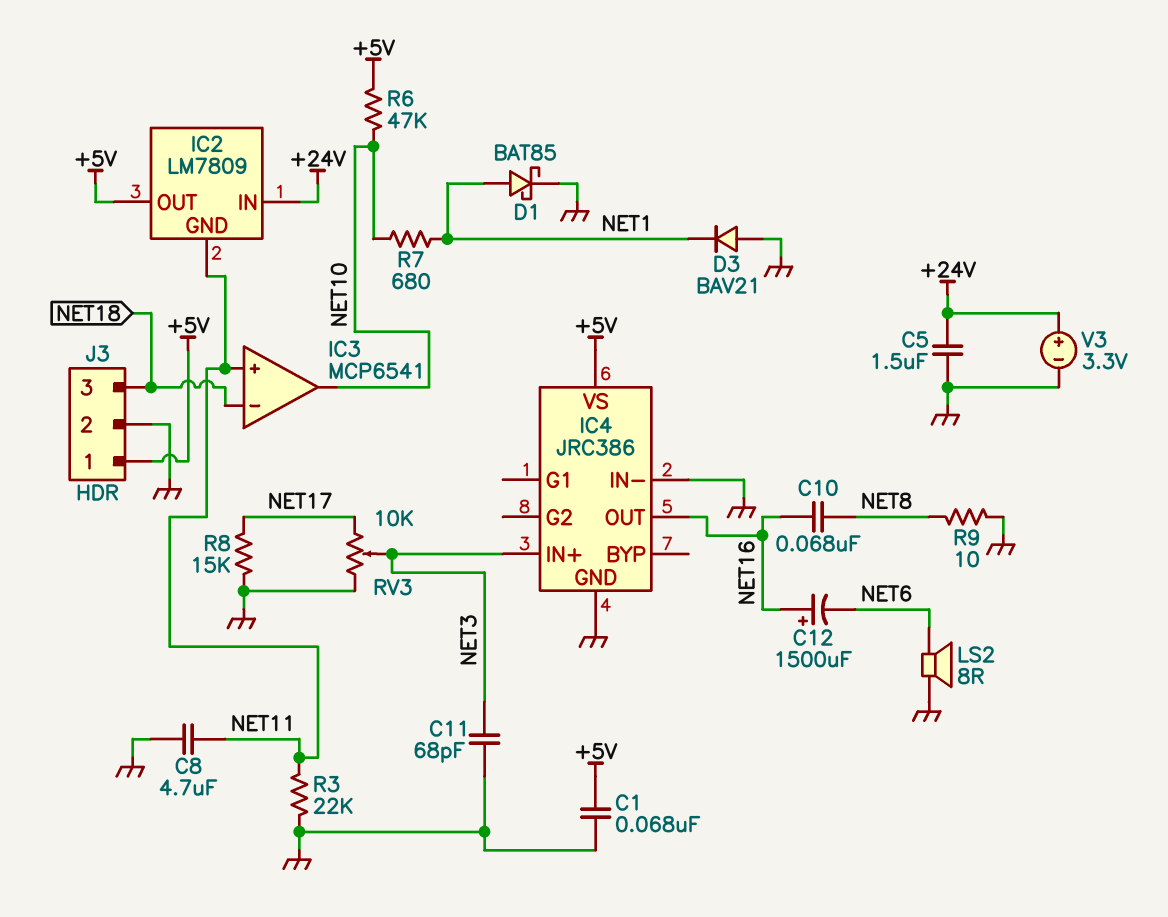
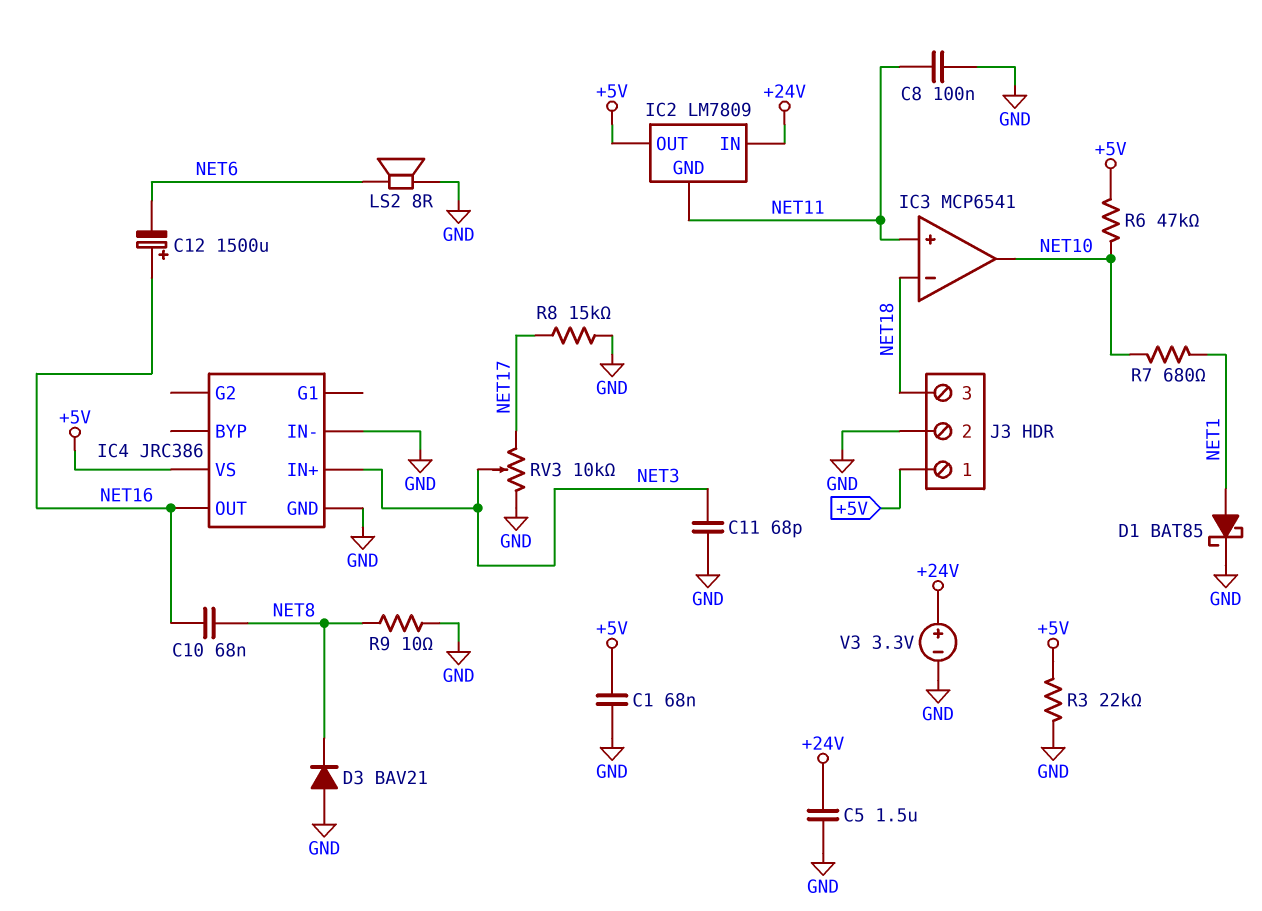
C8: 4.7uF (GND, NET11) -> 100nF (GND, NET11)
D3: diode BAV21 (A GND, K NET1) -> diode BAV21 (A GND, K NET8)
R3: 22k (GND, NET11) -> 22k (+5V, GND)

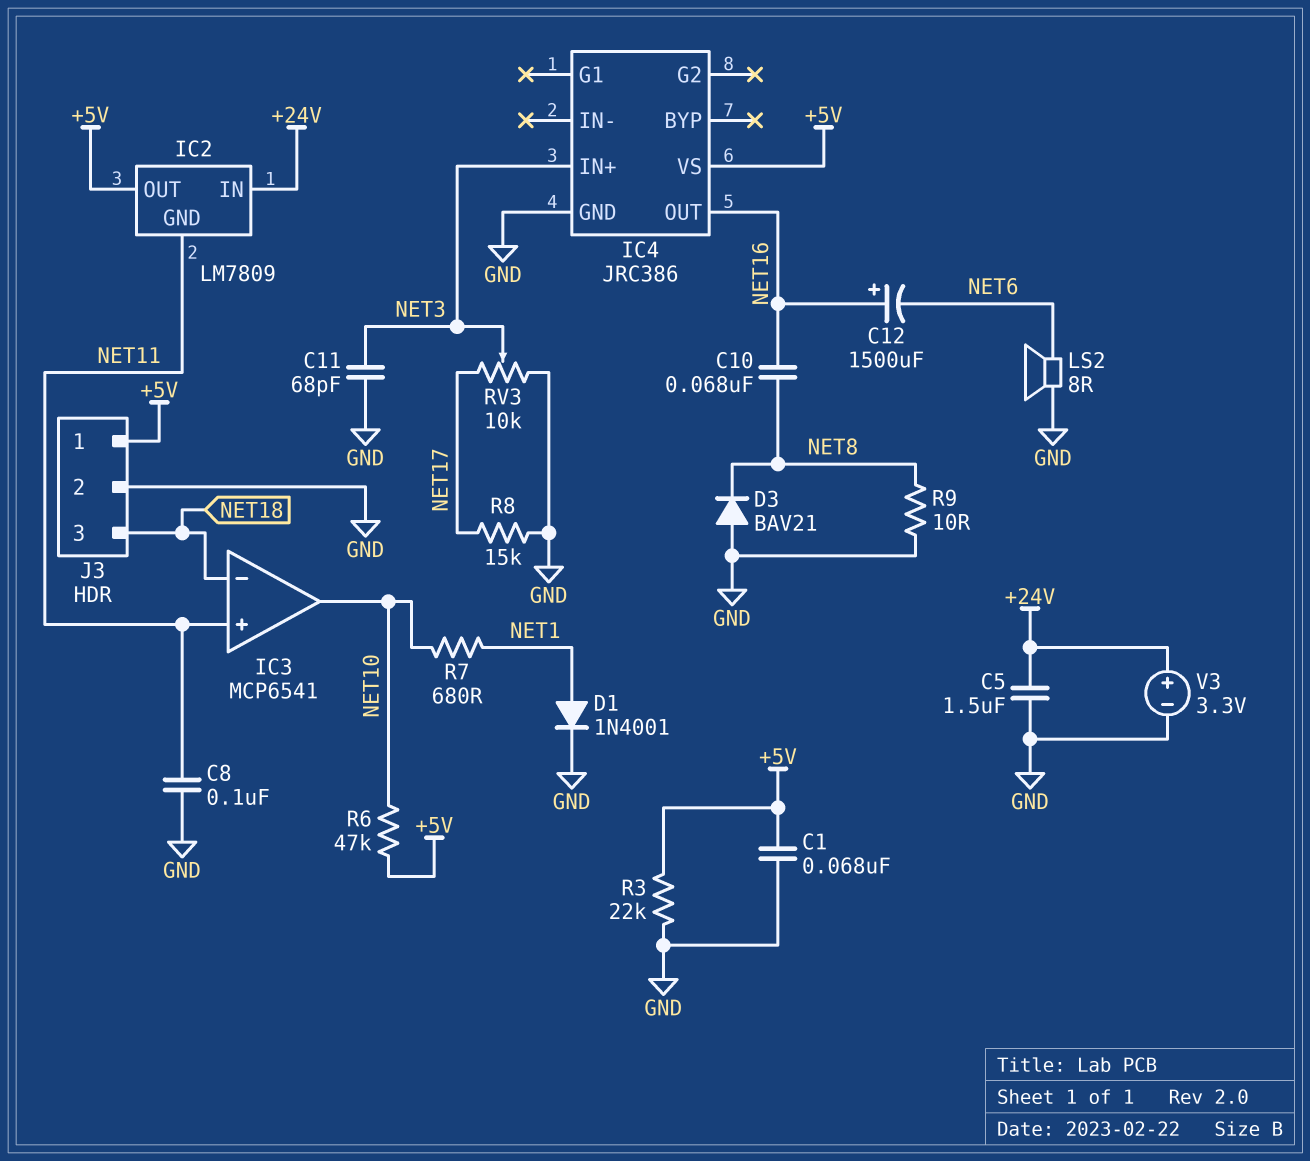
D1: schottky BAT85 (A NET1, K GND) -> diode 1N4001 (A NET1, K GND)
IC4 pin IN-: GND -> none

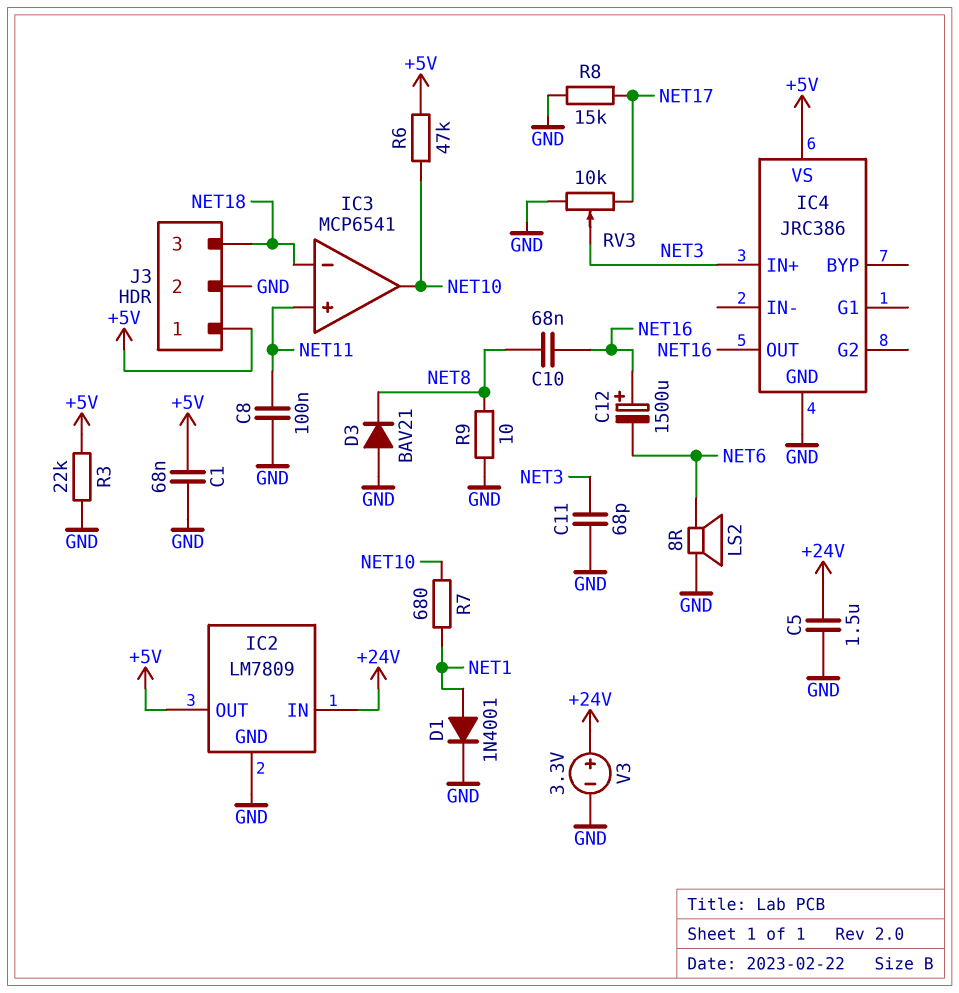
IC2 pin GND: NET11 -> GND

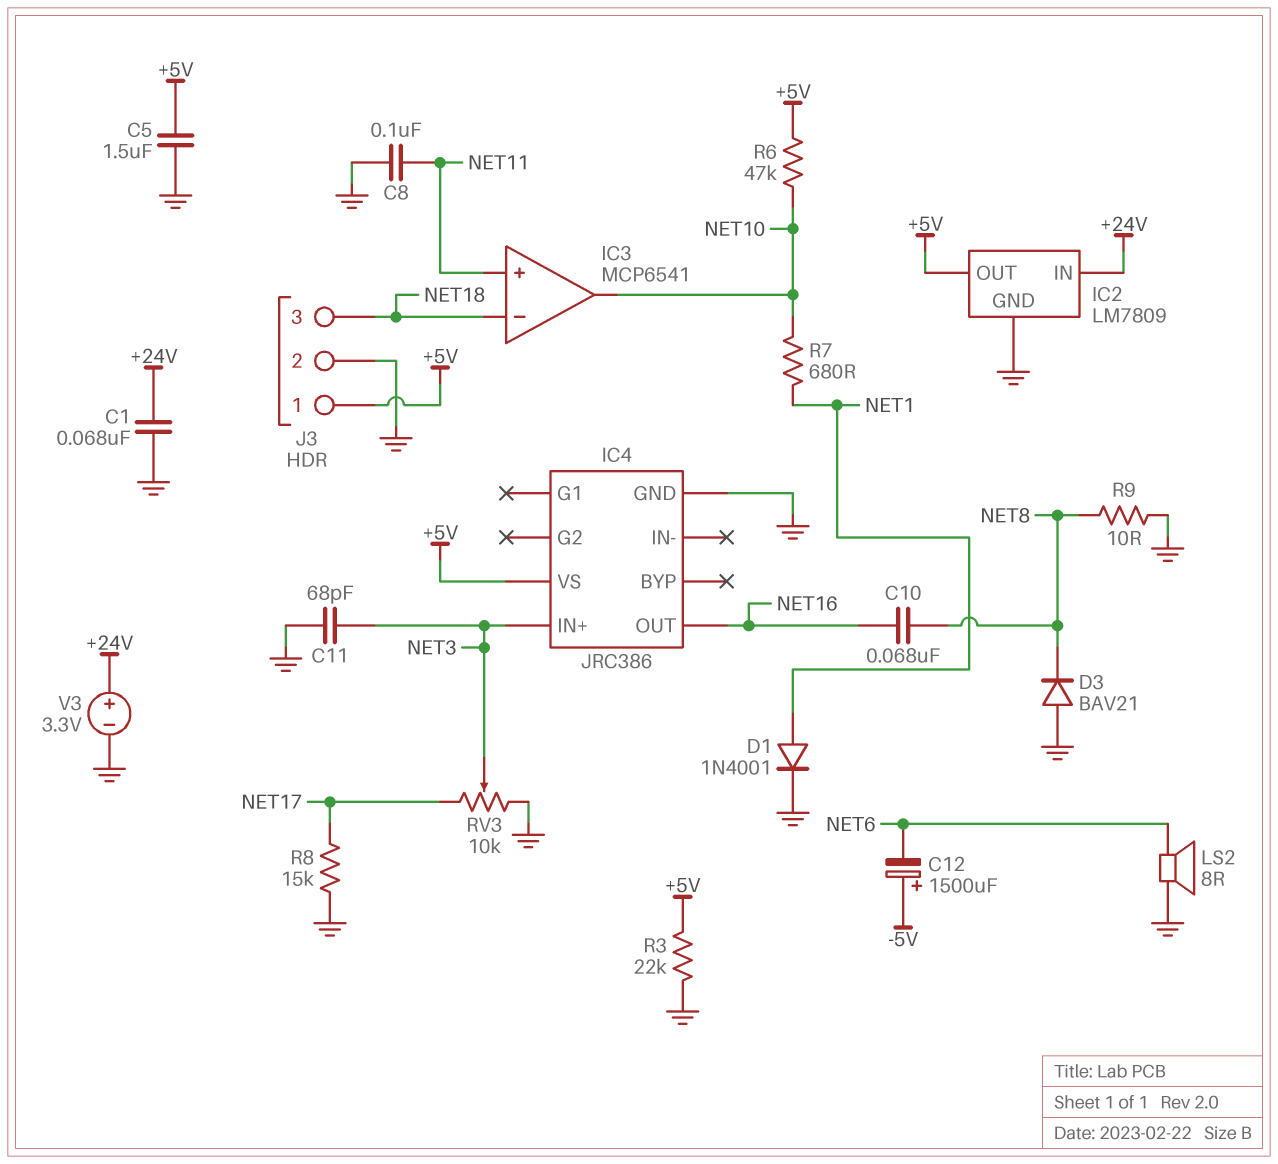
C1: 68nF (+5V, GND) -> 68nF (+24V, GND)
C5: 1.5uF (+24V, GND) -> 1.5uF (+5V, GND)
C12: 1500uF (plus NET16, minus NET6) -> 1500uF (plus -5V, minus NET6)

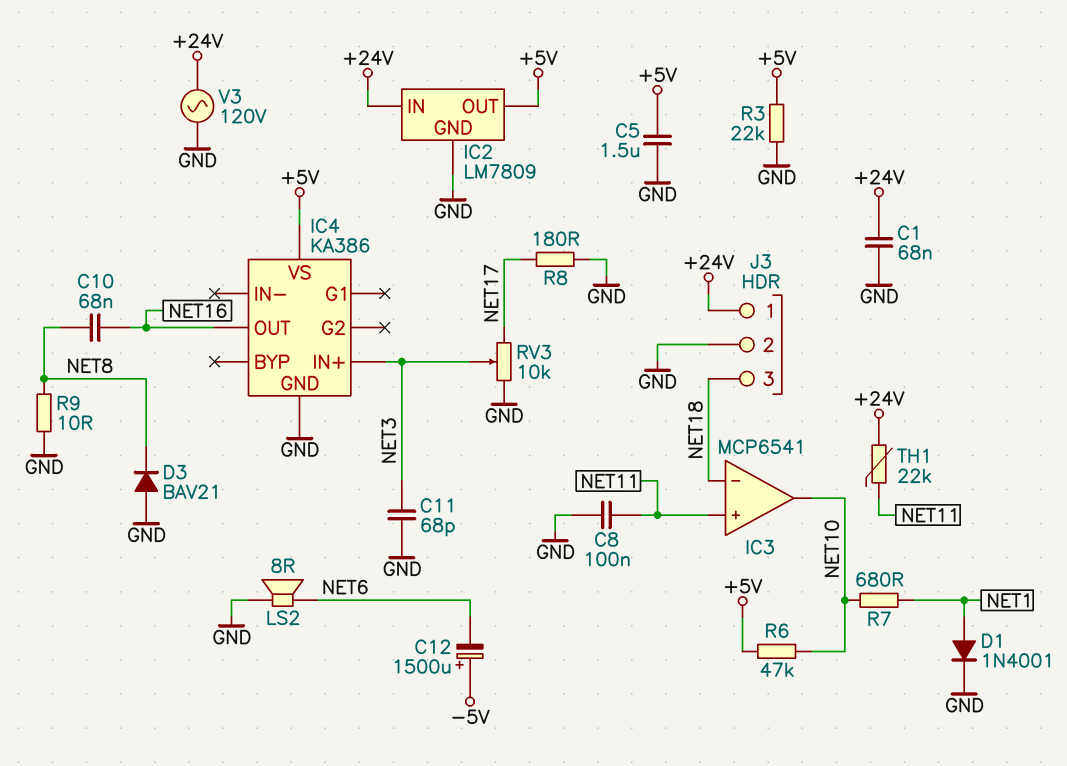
IC4: JRC386 -> KA386
J3 pin 1: +5V -> +24V
R8: 15k (GND, NET17) -> 180 (GND, NET17)
TH1: none -> 22k (+24V, NET11)
V3: 3.3V (plus +24V, minus GND) -> AC 120V (+24V, GND)

